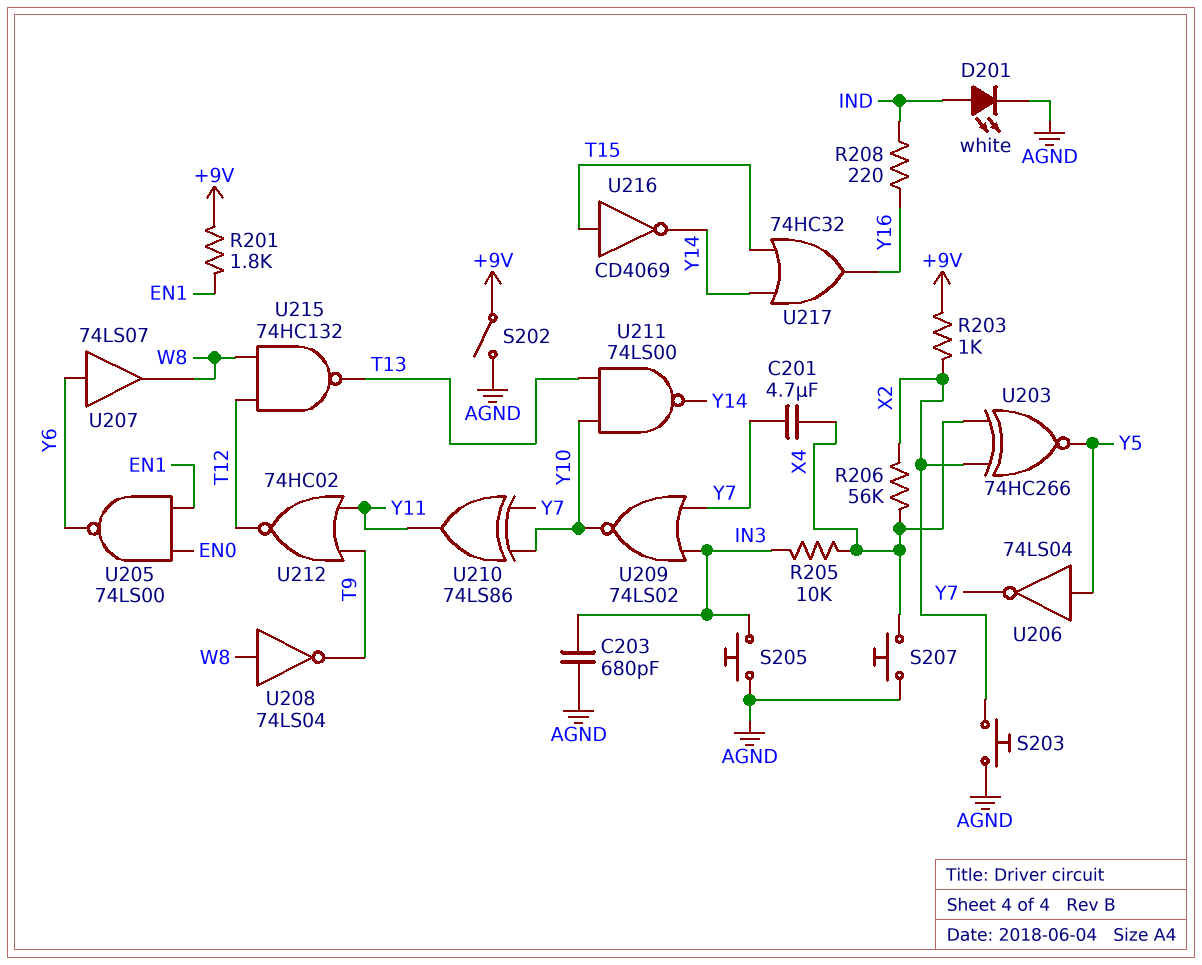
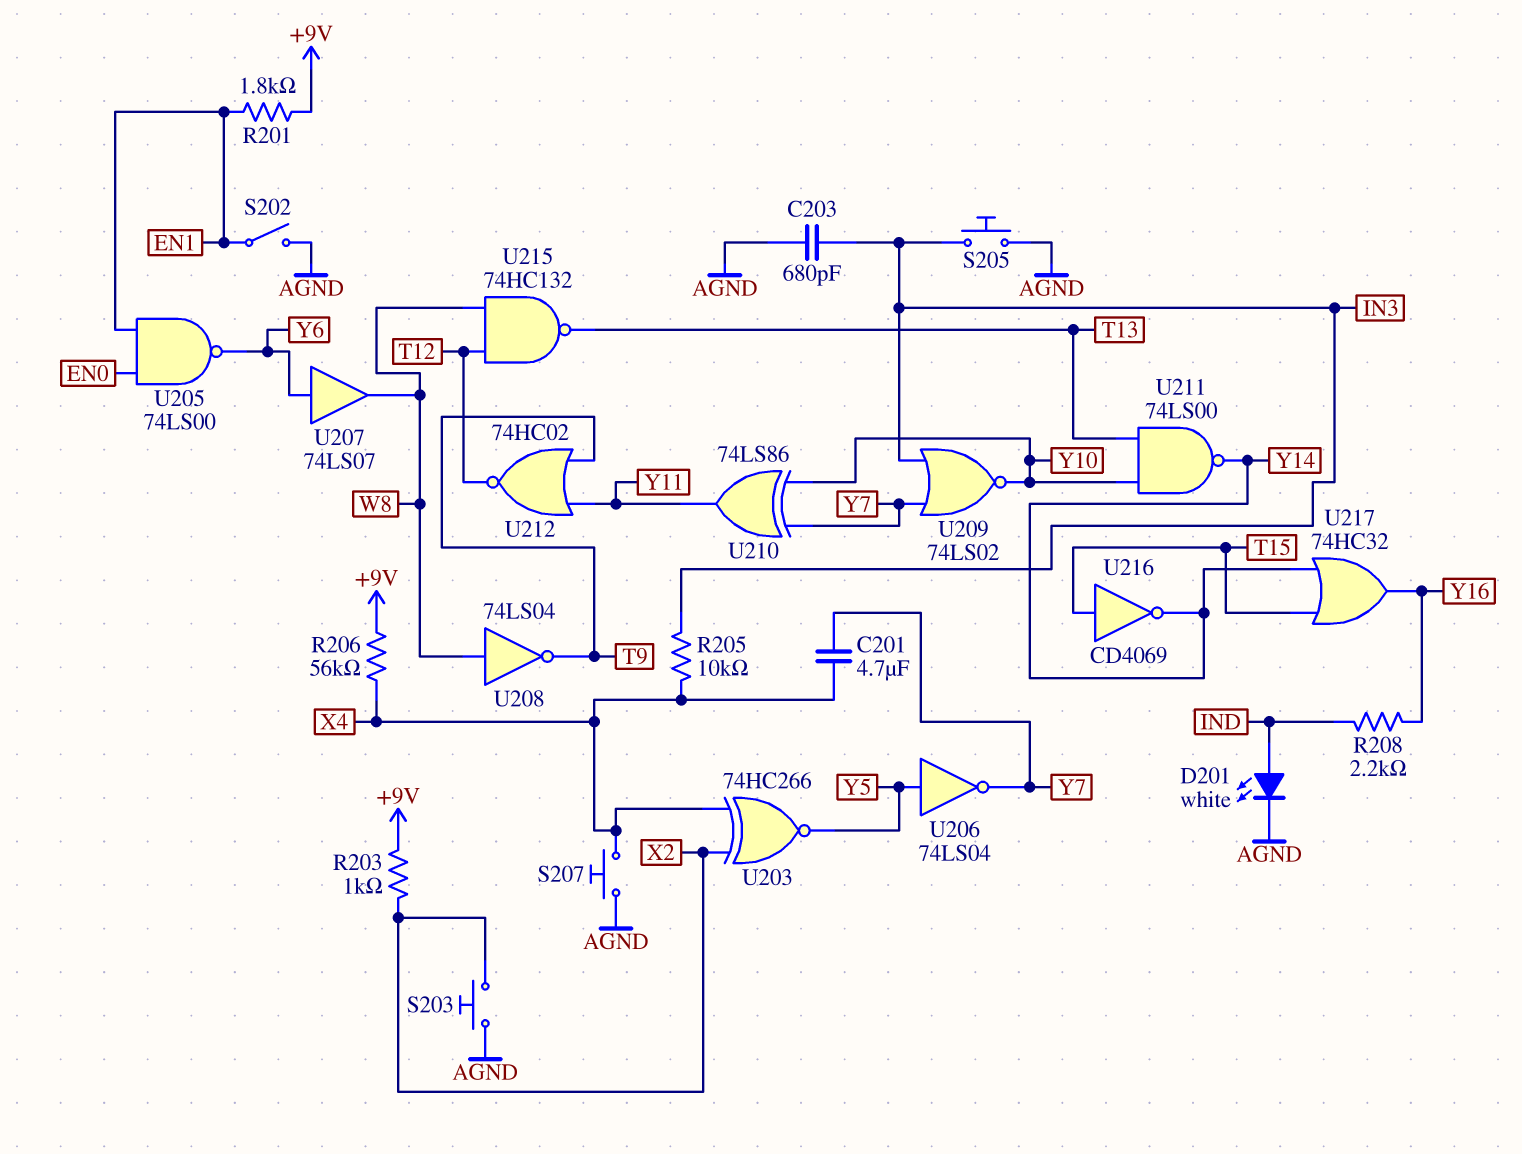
R206: 56k (X2, X4) -> 56k (+9V, X4)
R208: 220 (IND, Y16) -> 2.2k (IND, Y16)
S202: switch (+9V, AGND) -> switch (AGND, EN1)

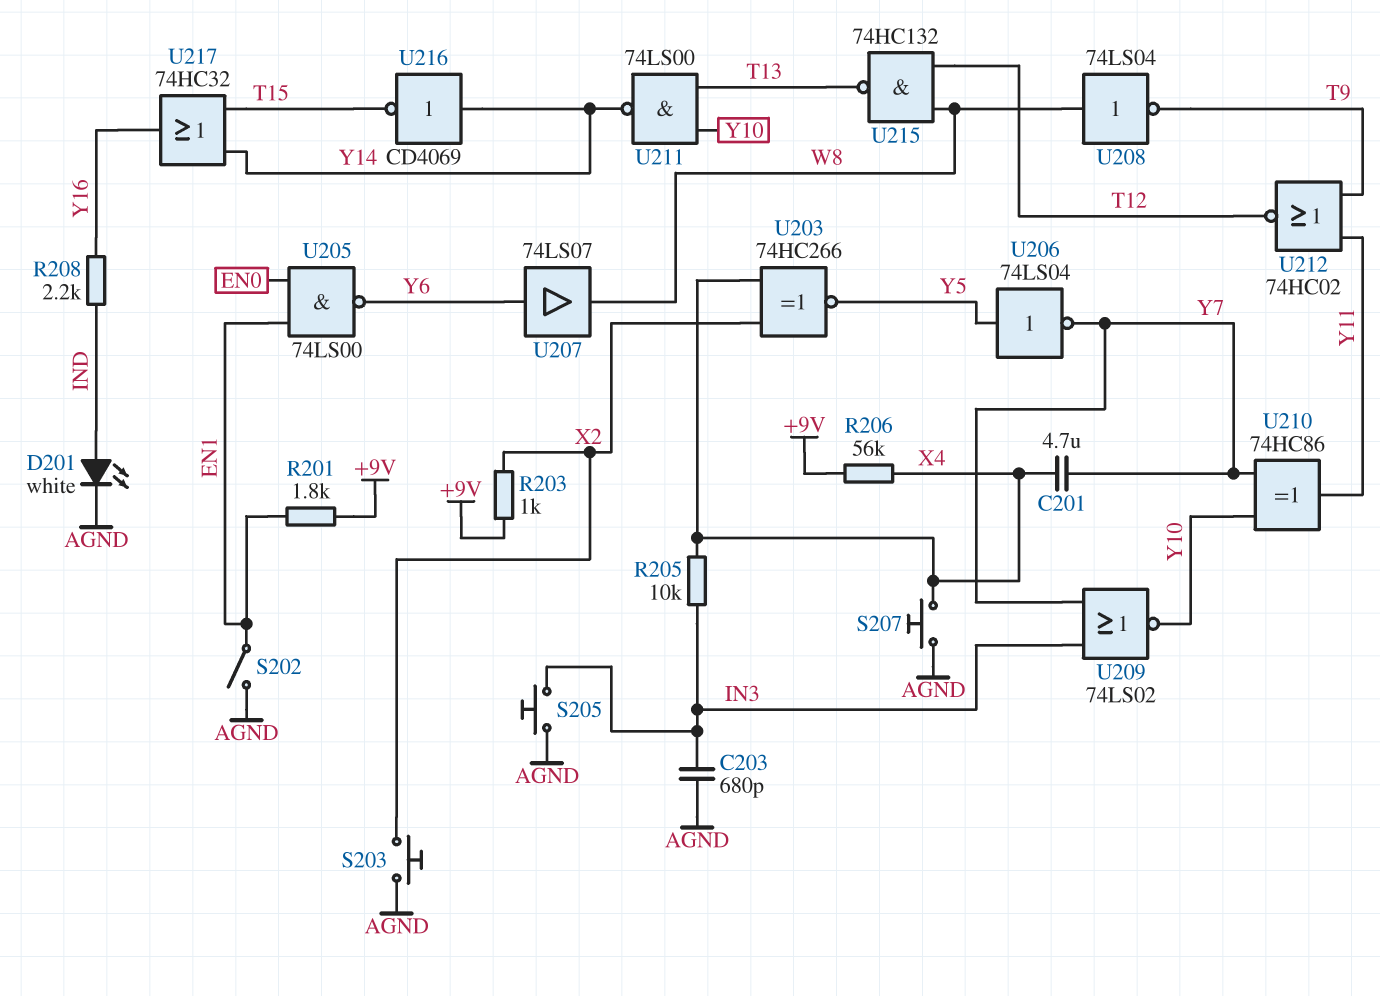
U210: XOR 74LS86 (in Y7, in Y10, out Y11) -> XOR 74HC86 (in Y7, in Y10, out Y11)
U216: NOT CD4069 (in T15, out Y14) -> NOT CD4069 (in Y14, out T15)

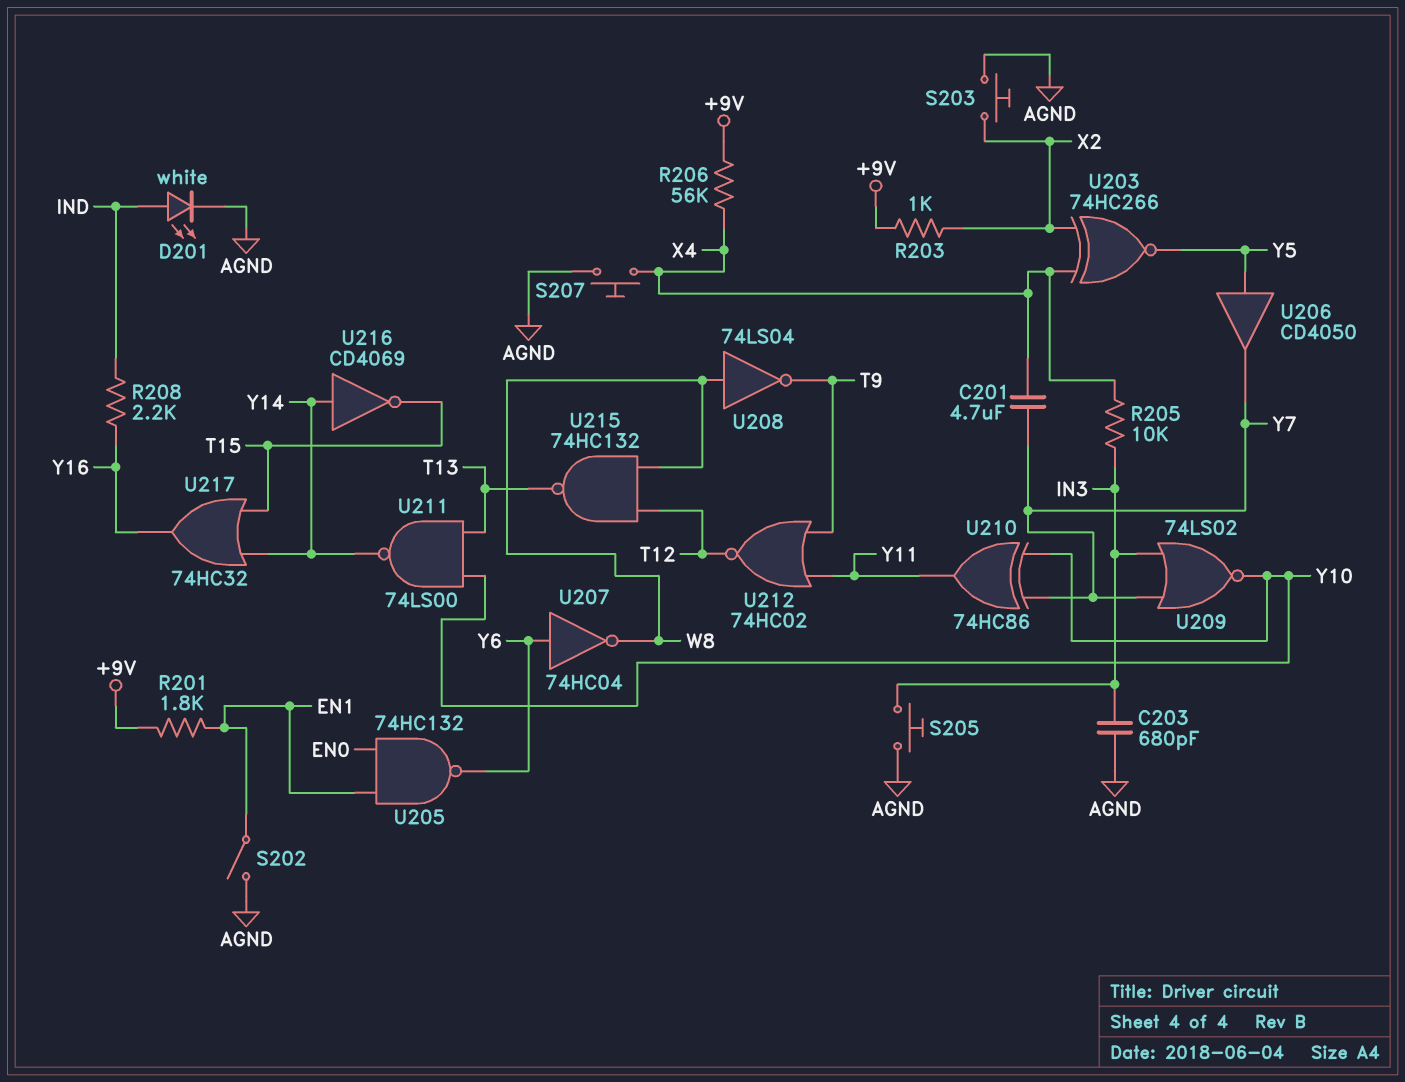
U205: NAND 74LS00 (in EN0, in EN1, out Y6) -> NAND 74HC132 (in EN0, in EN1, out Y6)
U206: NOT 74LS04 (in Y5, out Y7) -> buffer CD4050 (in Y5, out Y7)
U207: buffer 74LS07 (in Y6, out W8) -> NOT 74HC04 (in Y6, out W8)

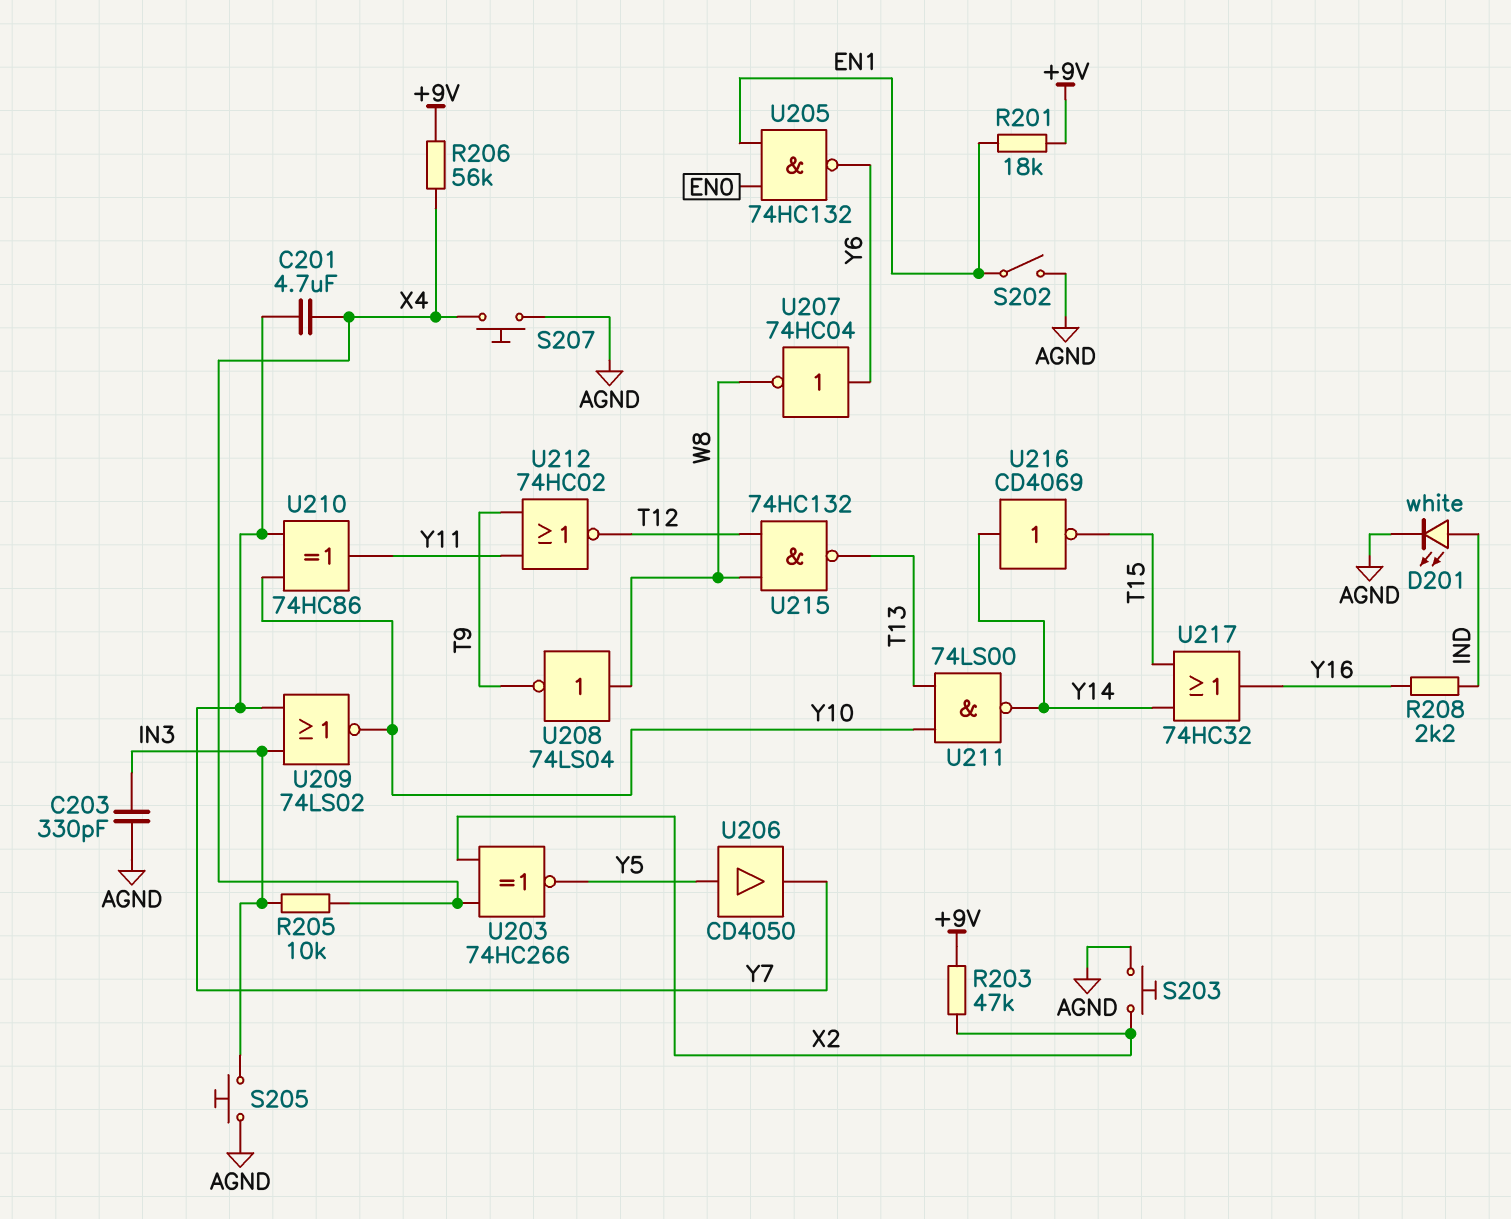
C203: 680pF (AGND, IN3) -> 330pF (AGND, IN3)
R201: 1.8k (+9V, EN1) -> 18k (+9V, EN1)
R203: 1k (+9V, X2) -> 47k (+9V, X2)

